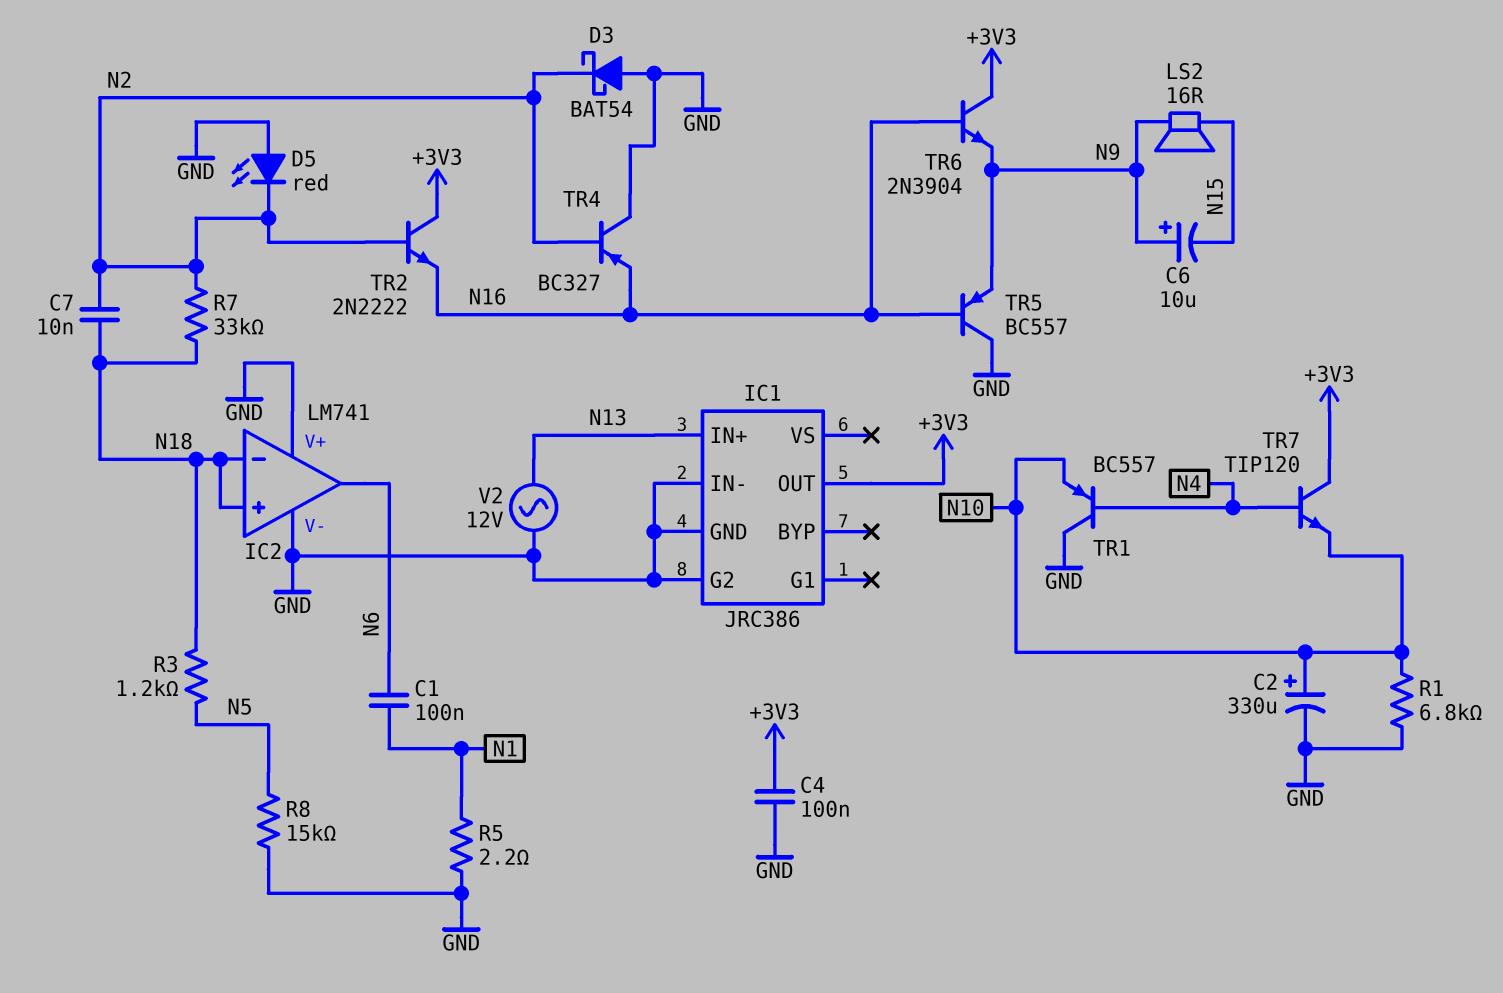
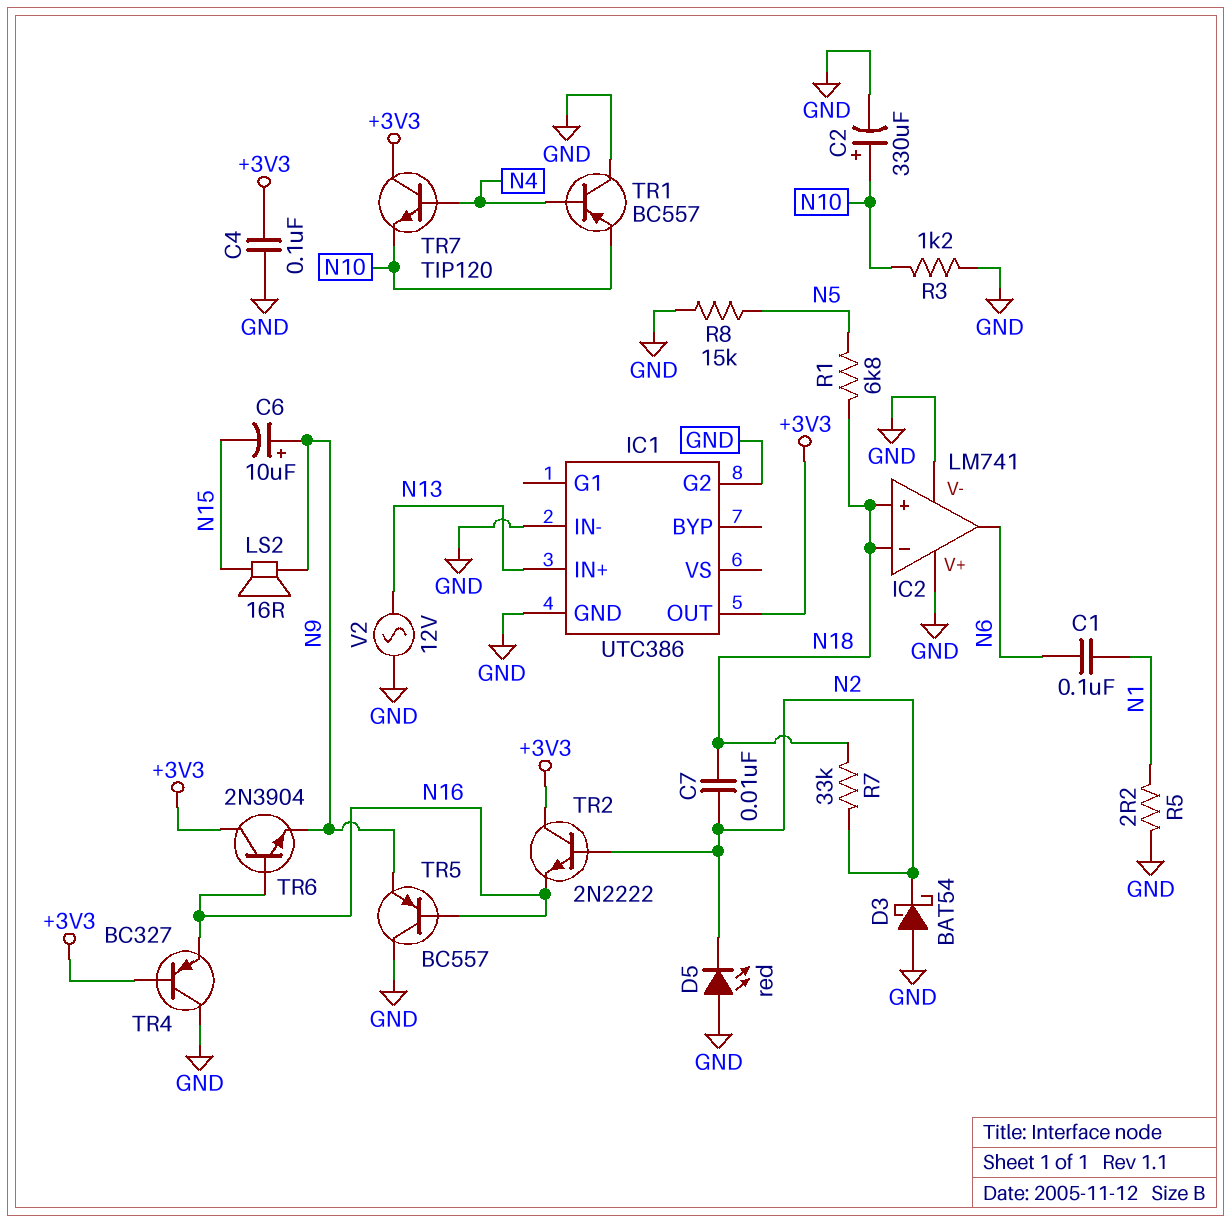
IC1: JRC386 -> UTC386
R1: 6.8k (GND, N10) -> 6.8k (N5, N18)
R3: 1.2k (N5, N18) -> 1.2k (GND, N10)
TR4: PNP BC327 (B N2, C GND, E N16) -> PNP BC327 (B +3V3, C GND, E N16)

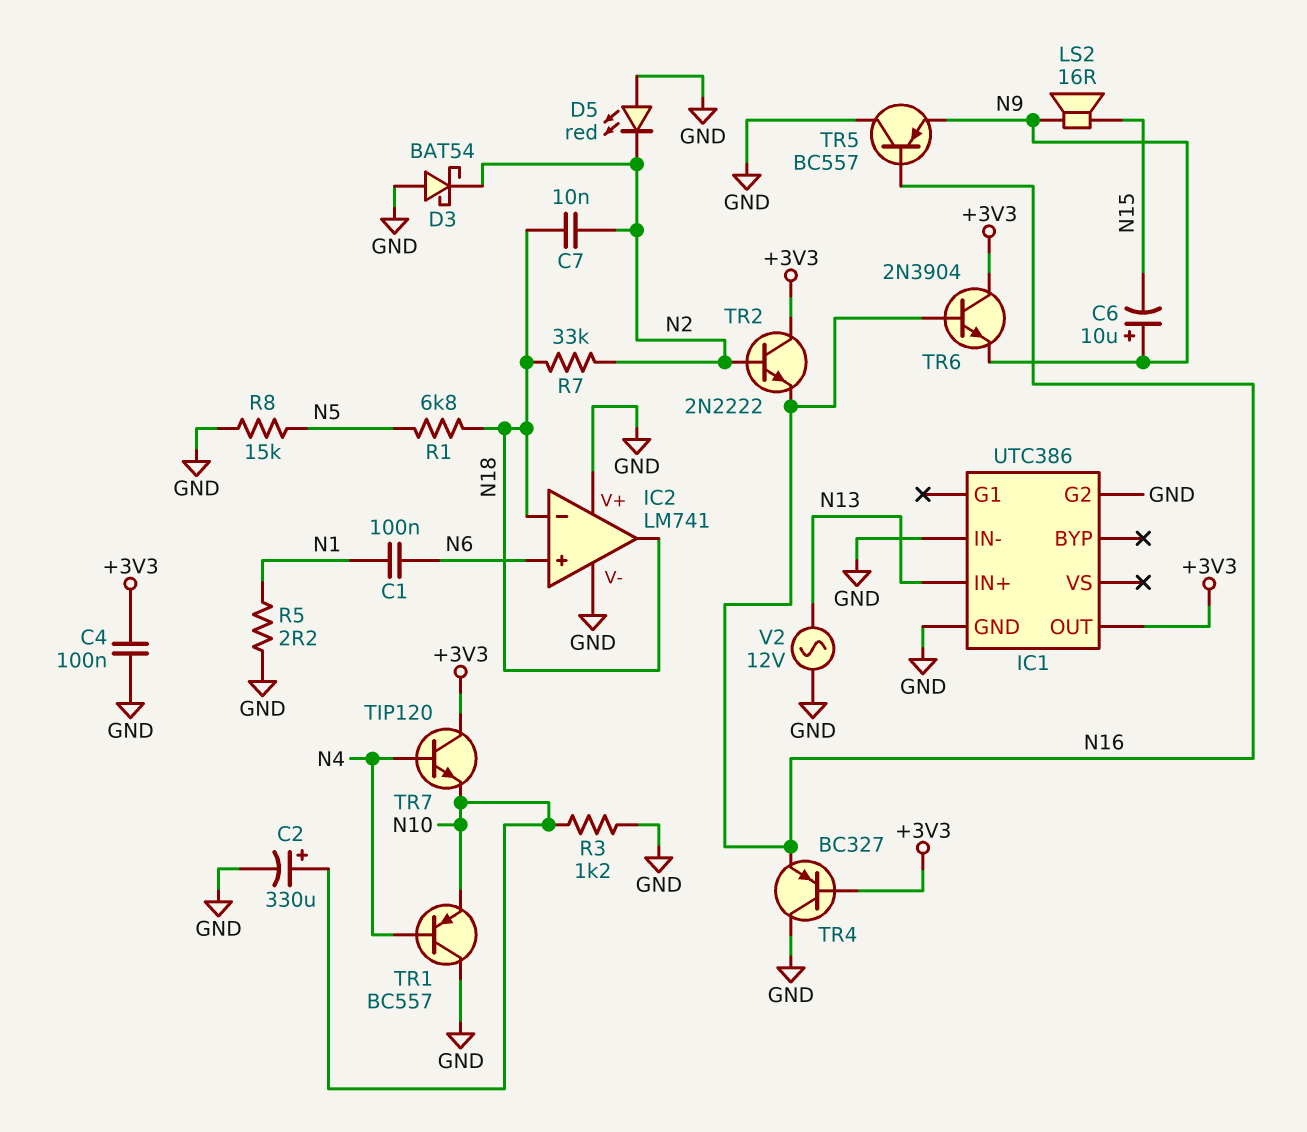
IC2 pin in+: N18 -> N6
IC2 pin out: N6 -> N18

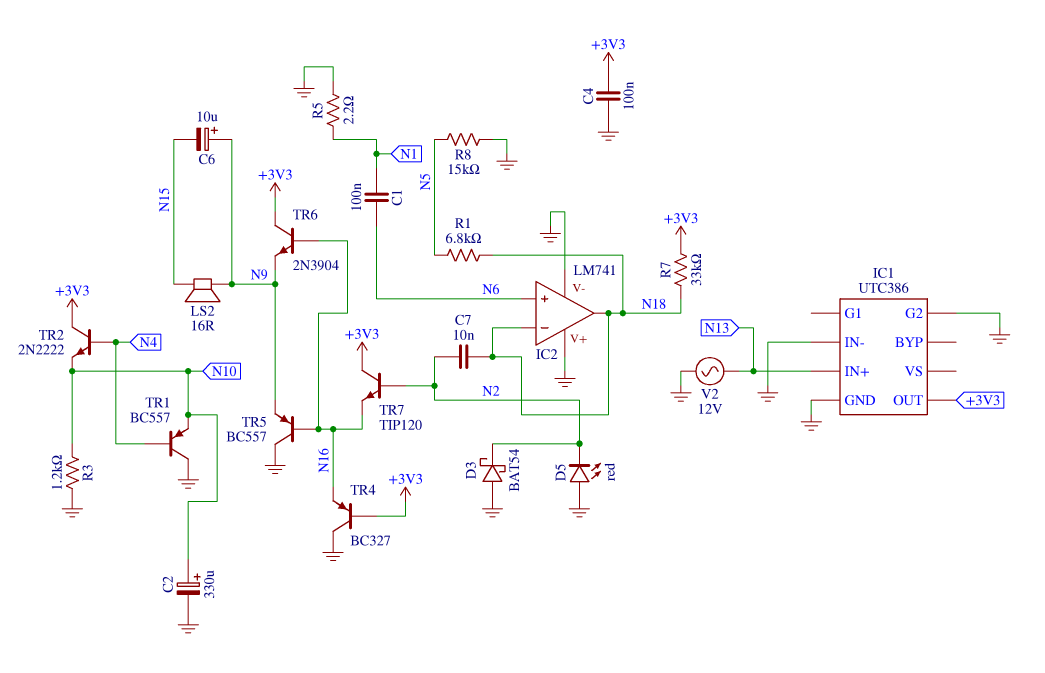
R7: 33k (N2, N18) -> 33k (+3V3, N18)
TR2: NPN 2N2222 (B N2, C +3V3, E N16) -> NPN 2N2222 (B N4, C +3V3, E N10)
TR7: NPN TIP120 (B N4, C +3V3, E N10) -> NPN TIP120 (B N2, C +3V3, E N16)

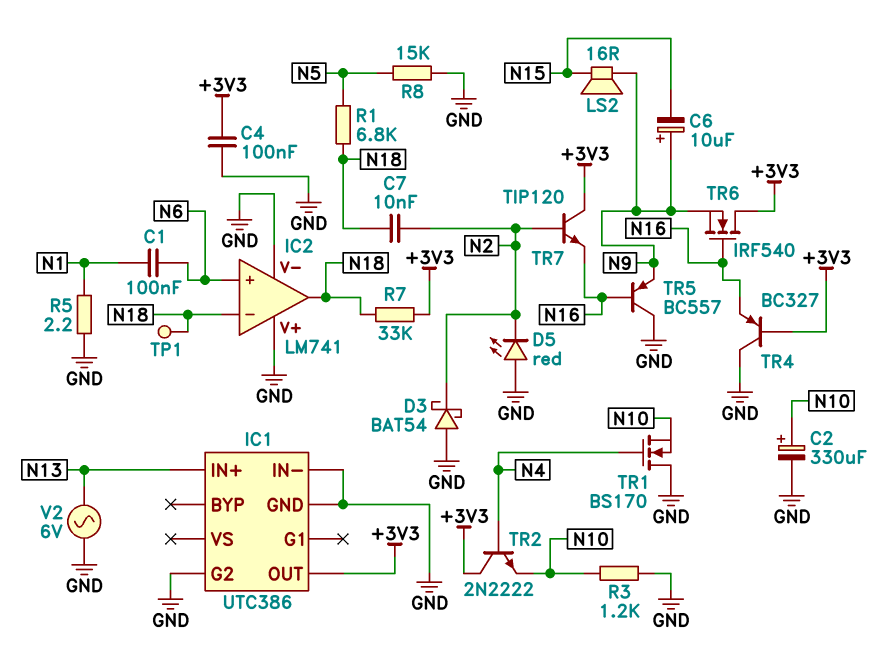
TP1: none -> test point (N18)
TR1: PNP BC557 (B N4, C GND, E N10) -> NMOS BS170 (G N4, D GND, S N10)
TR6: NPN 2N3904 (B N16, C +3V3, E N9) -> NMOS IRF540 (G N16, D +3V3, S N9)
V2: AC 12V (GND, N13) -> AC 6V (GND, N13)

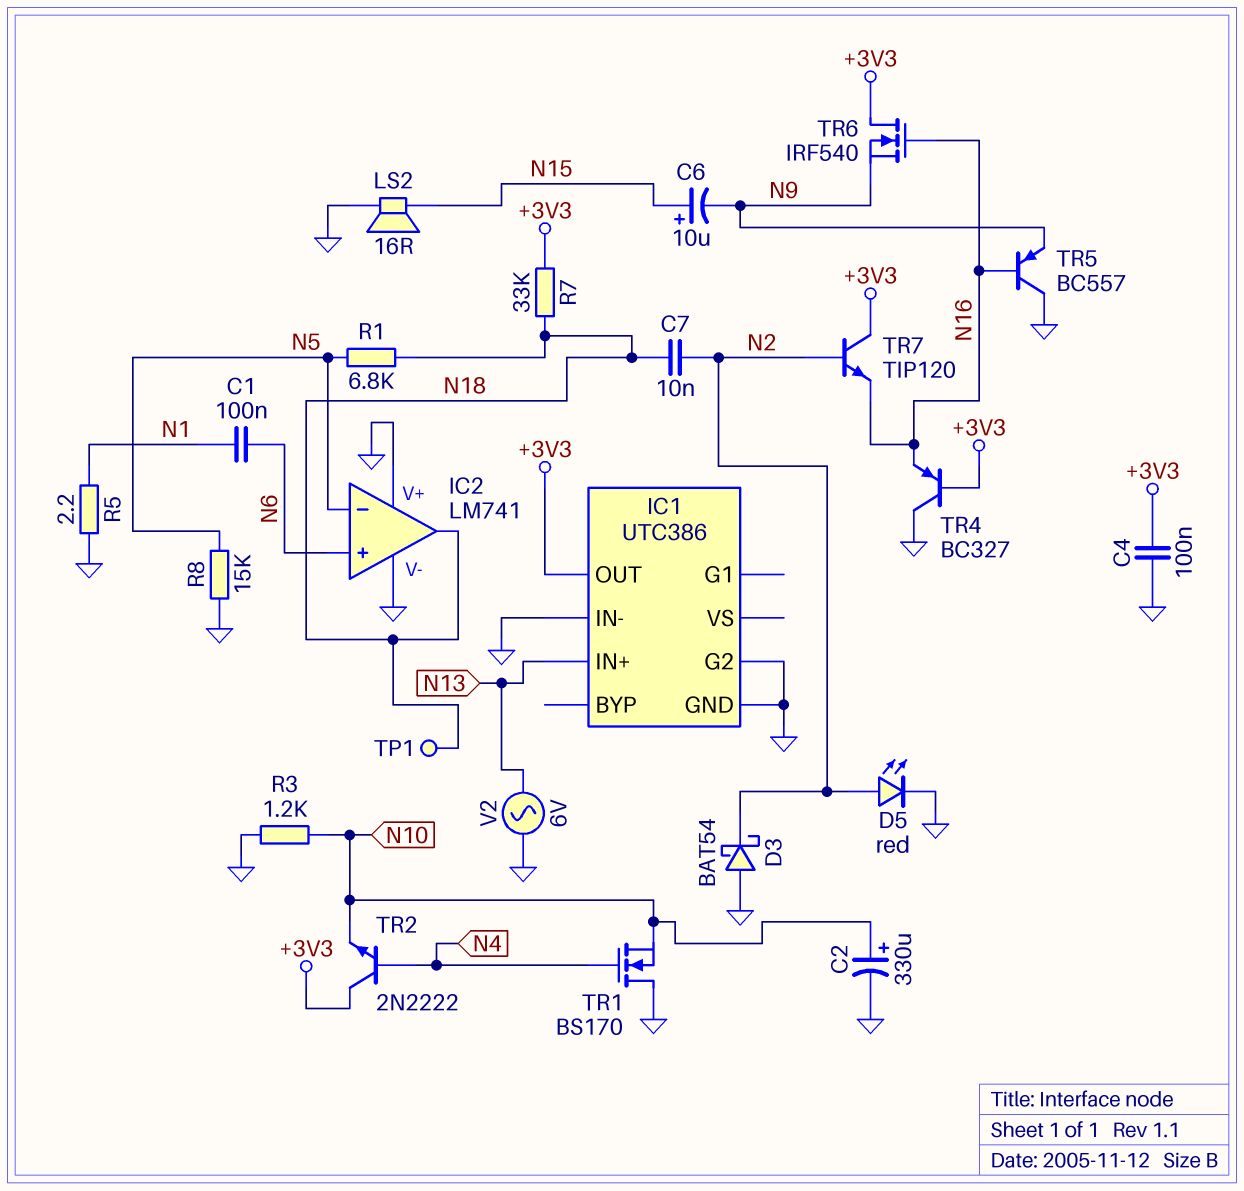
C6: 10uF (plus N9, minus N15) -> 10uF (plus N15, minus N9)
D5: LED red (A GND, K N2) -> LED red (A N2, K GND)
IC2 pin in-: N18 -> N5
LS2: speaker 16R (N9, N15) -> speaker 16R (GND, N15)

